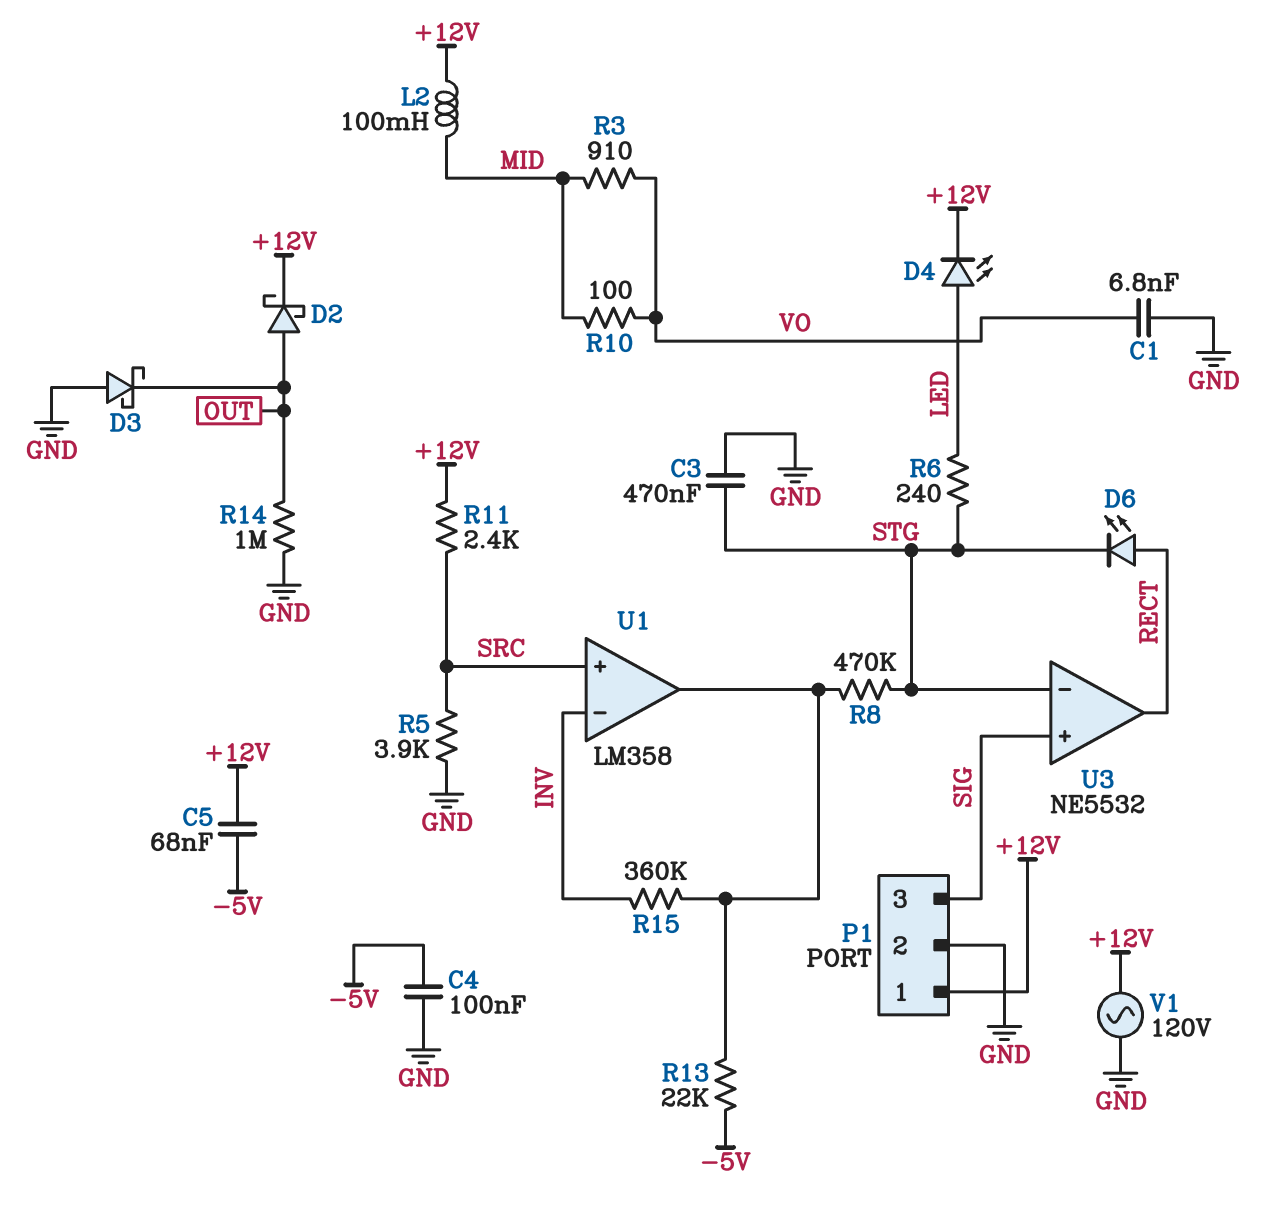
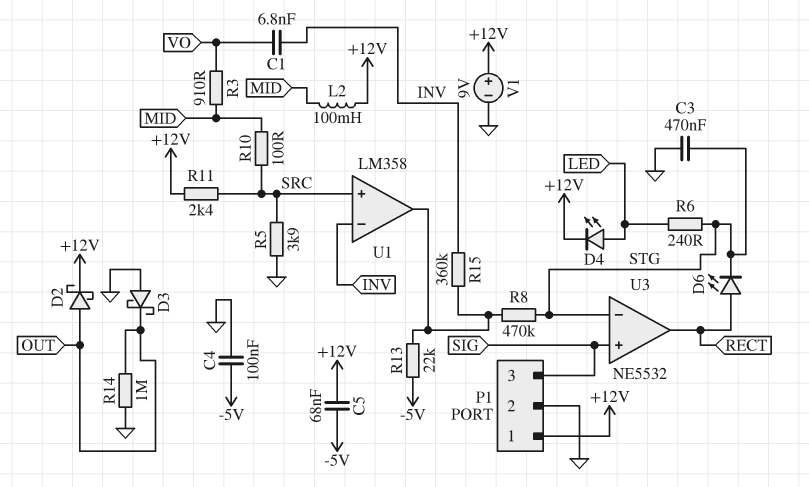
C1: 6.8nF (GND, VO) -> 6.8nF (INV, VO)
R10: 100 (MID, VO) -> 100 (MID, SRC)
V1: AC 120V (+12V, GND) -> 9V (plus +12V, minus GND)

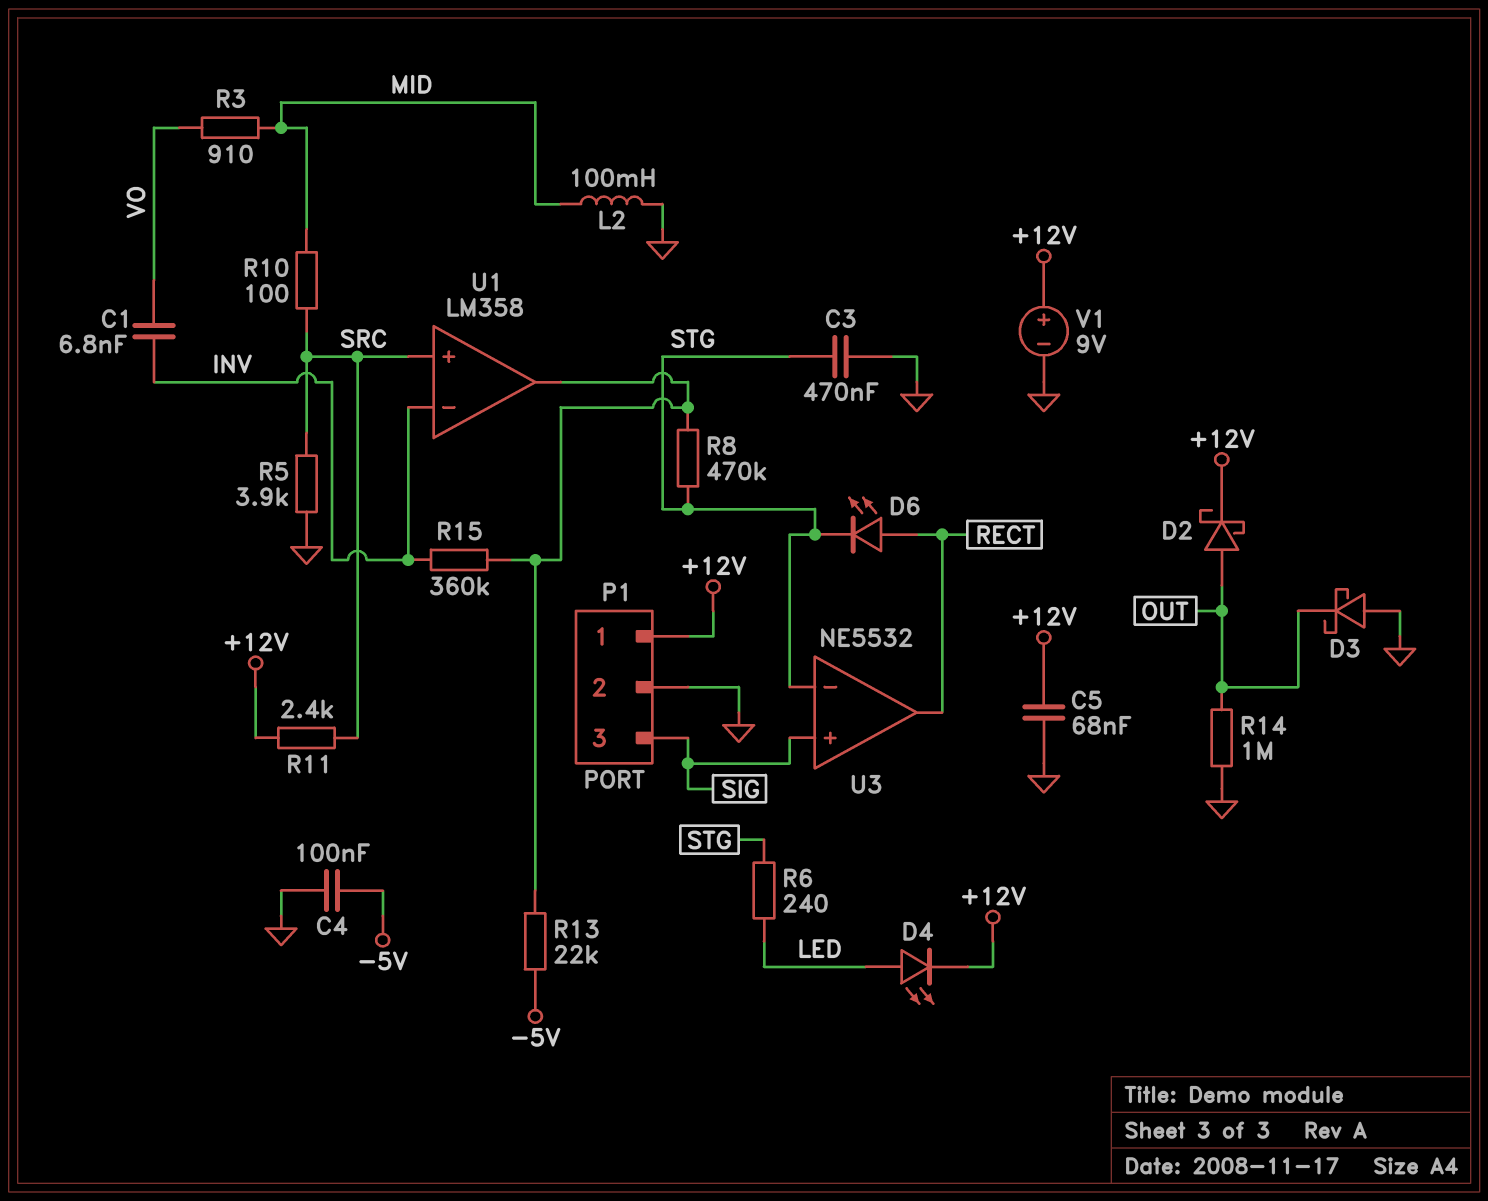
C5: 68nF (+12V, -5V) -> 68nF (+12V, GND)
L2: 100mH (+12V, MID) -> 100mH (GND, MID)

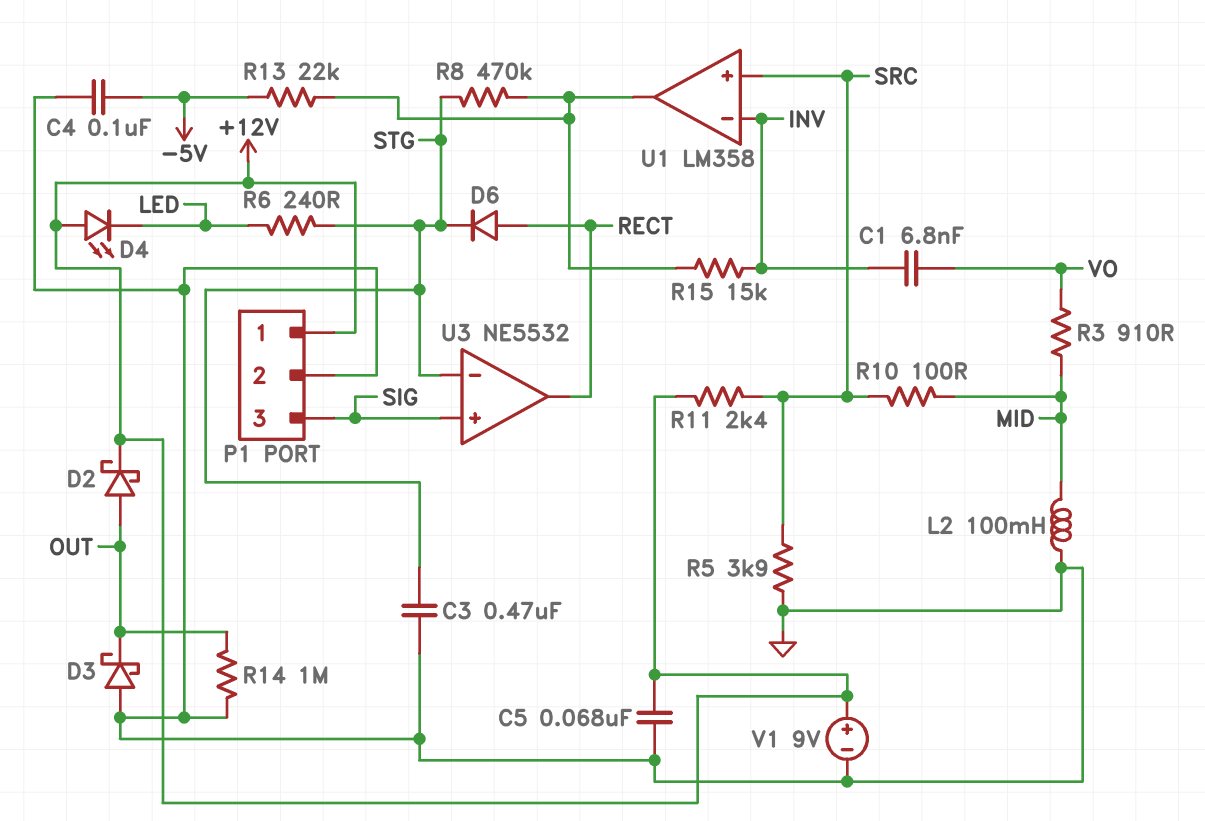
D4: LED (A LED, K +12V) -> LED (A +12V, K LED)
D6: LED (A RECT, K STG) -> diode (A RECT, K STG)
R15: 360k (INV, U1/out) -> 15k (INV, U1/out)

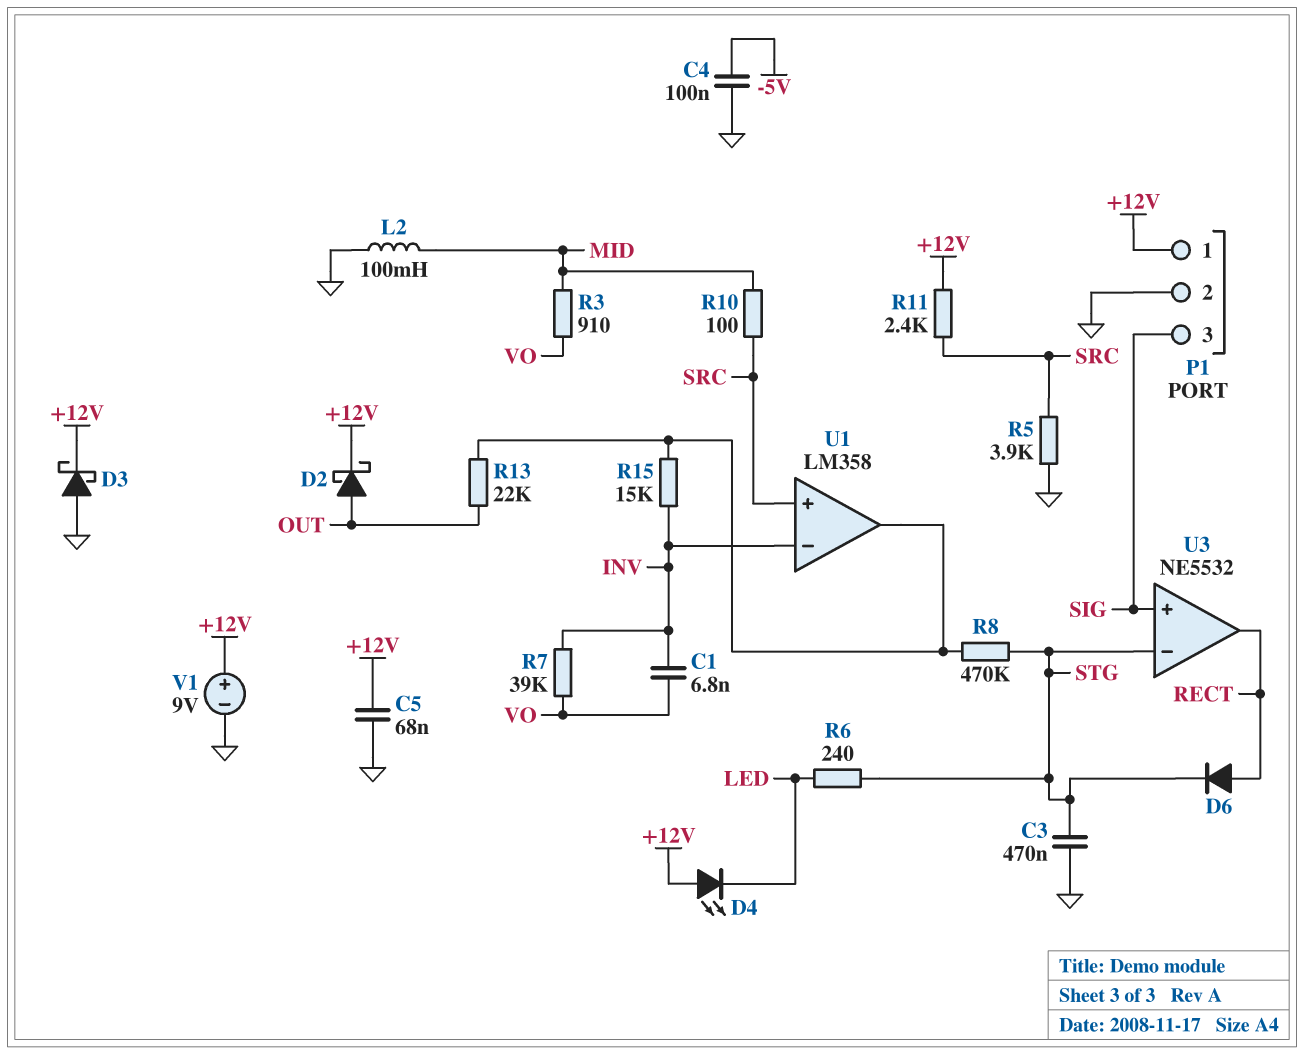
D3: schottky (A GND, K OUT) -> schottky (A GND, K +12V)
R7: none -> 39k (INV, VO)
R13: 22k (-5V, U1/out) -> 22k (OUT, U1/out)
R14: 1M (GND, OUT) -> none

